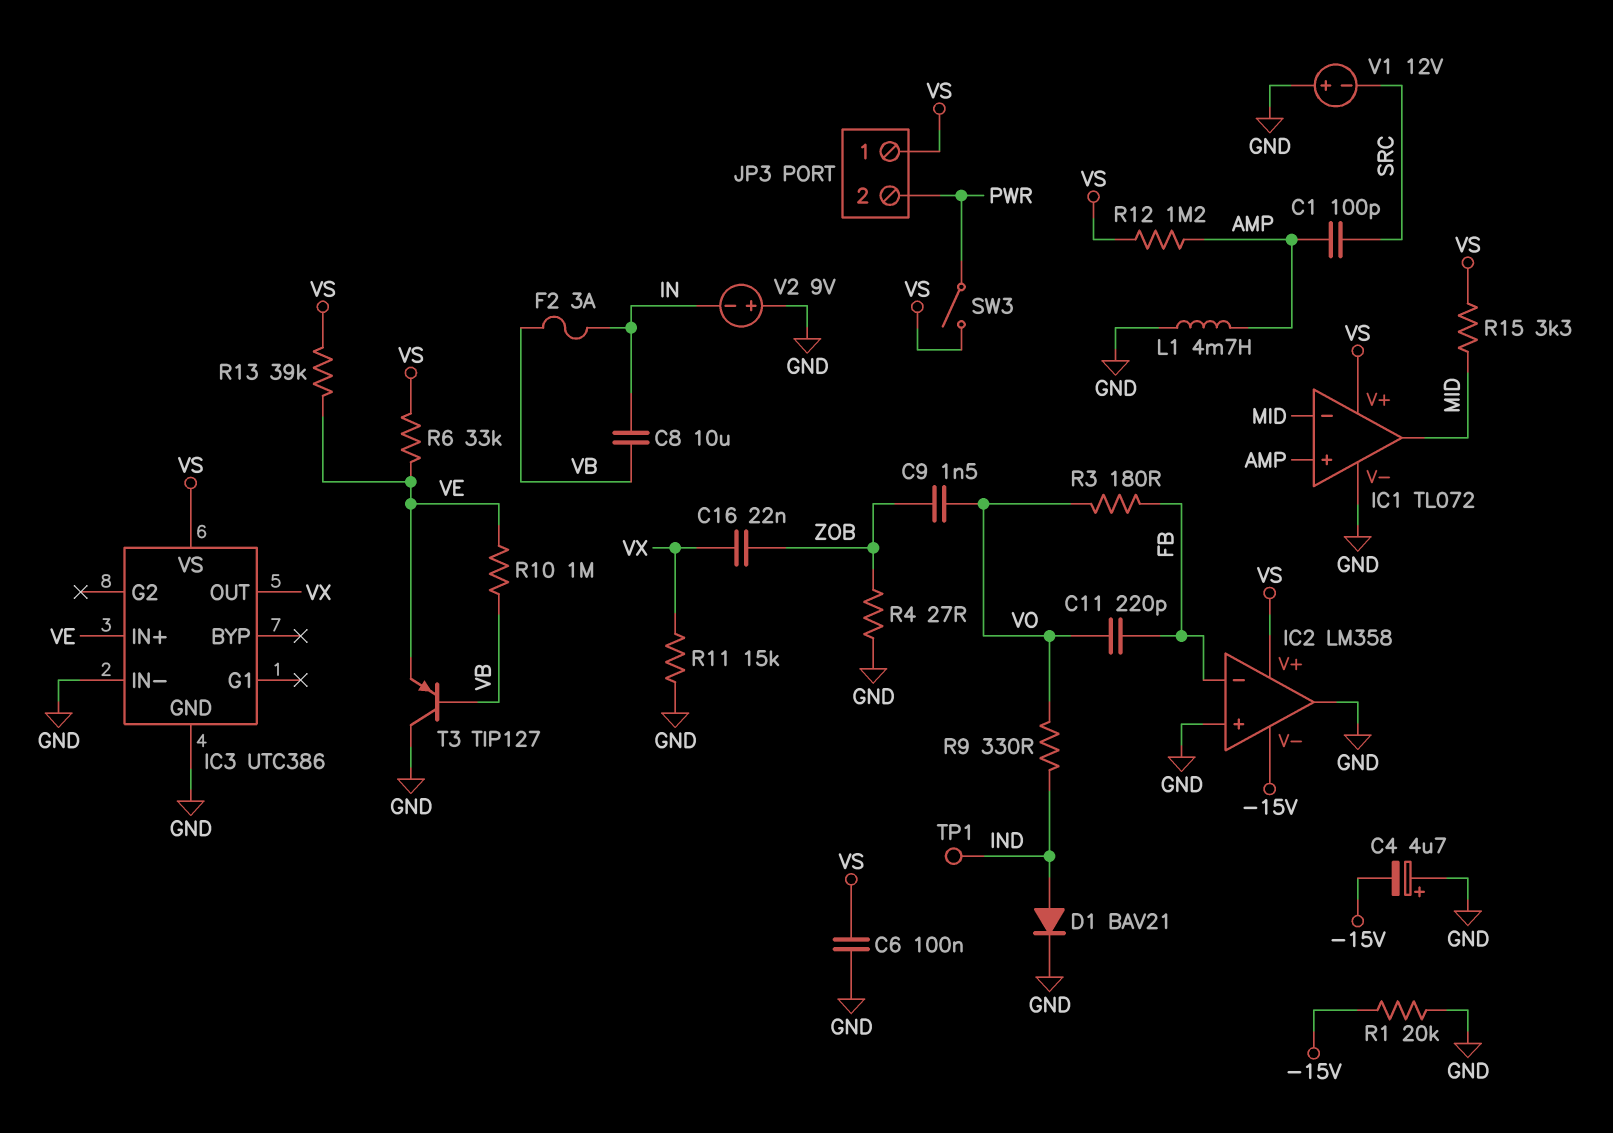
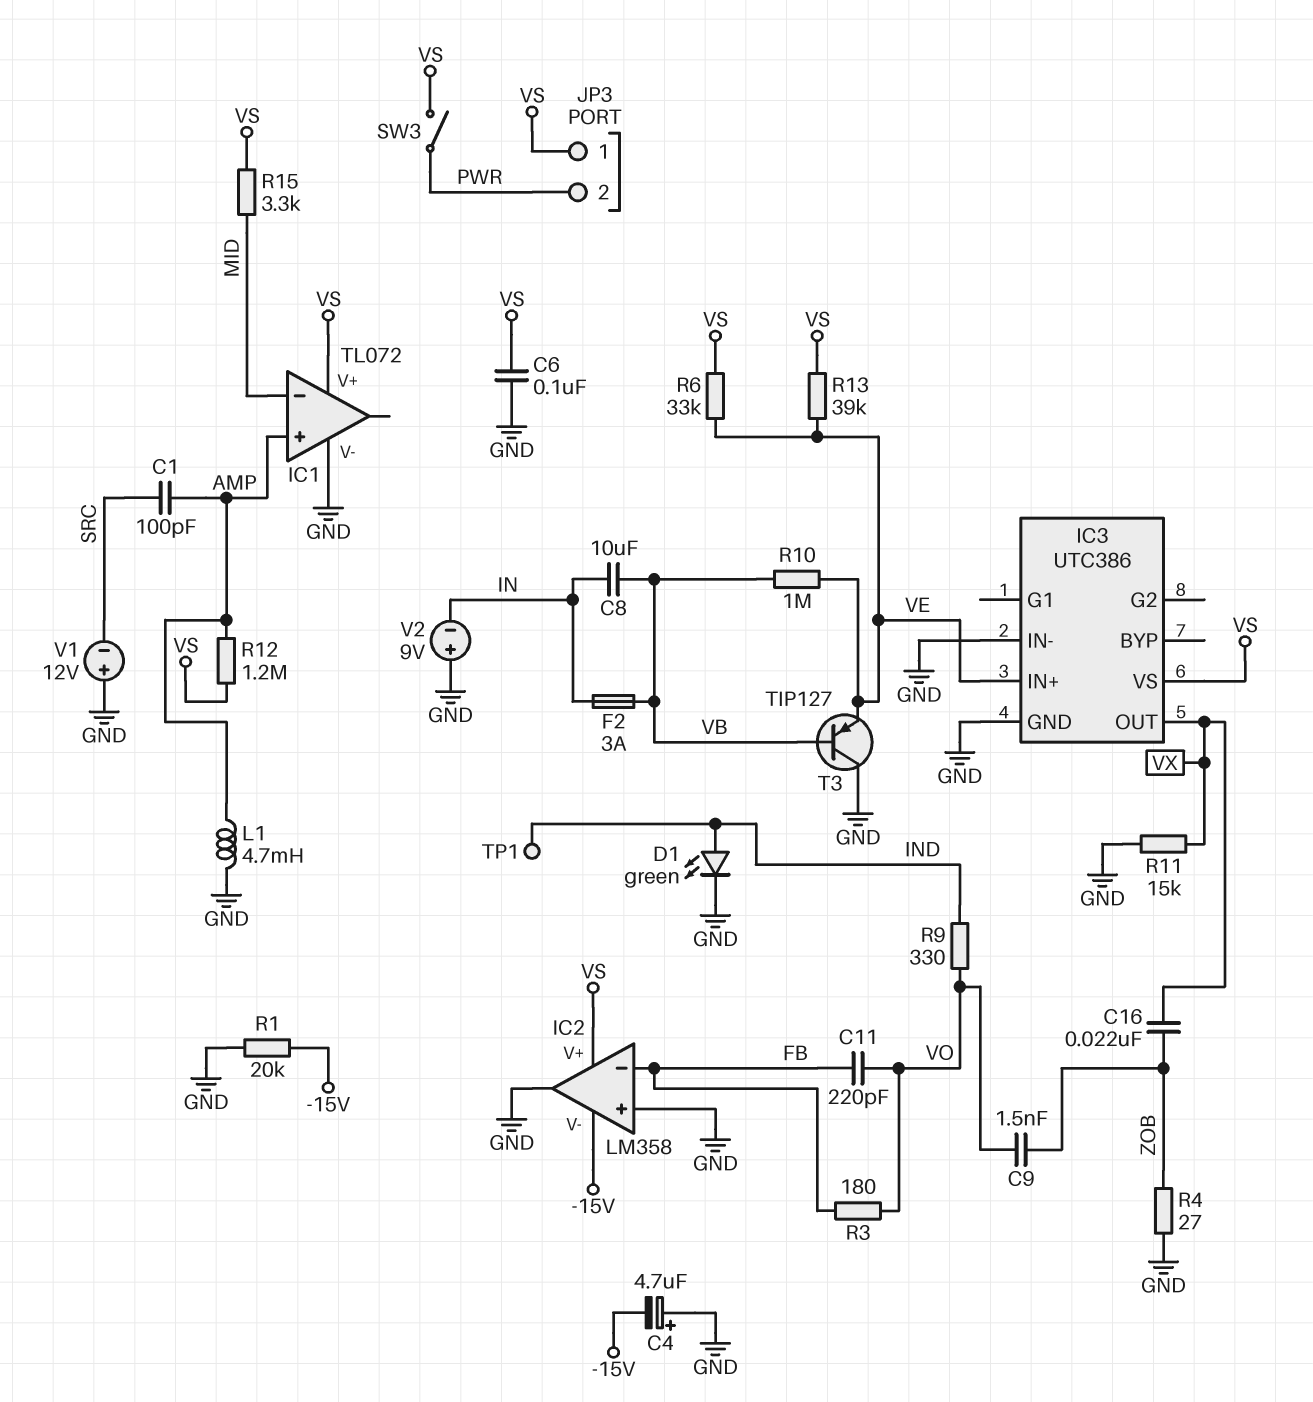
D1: diode BAV21 (A IND, K GND) -> LED green (A IND, K GND)
IC1 pin out: MID -> none

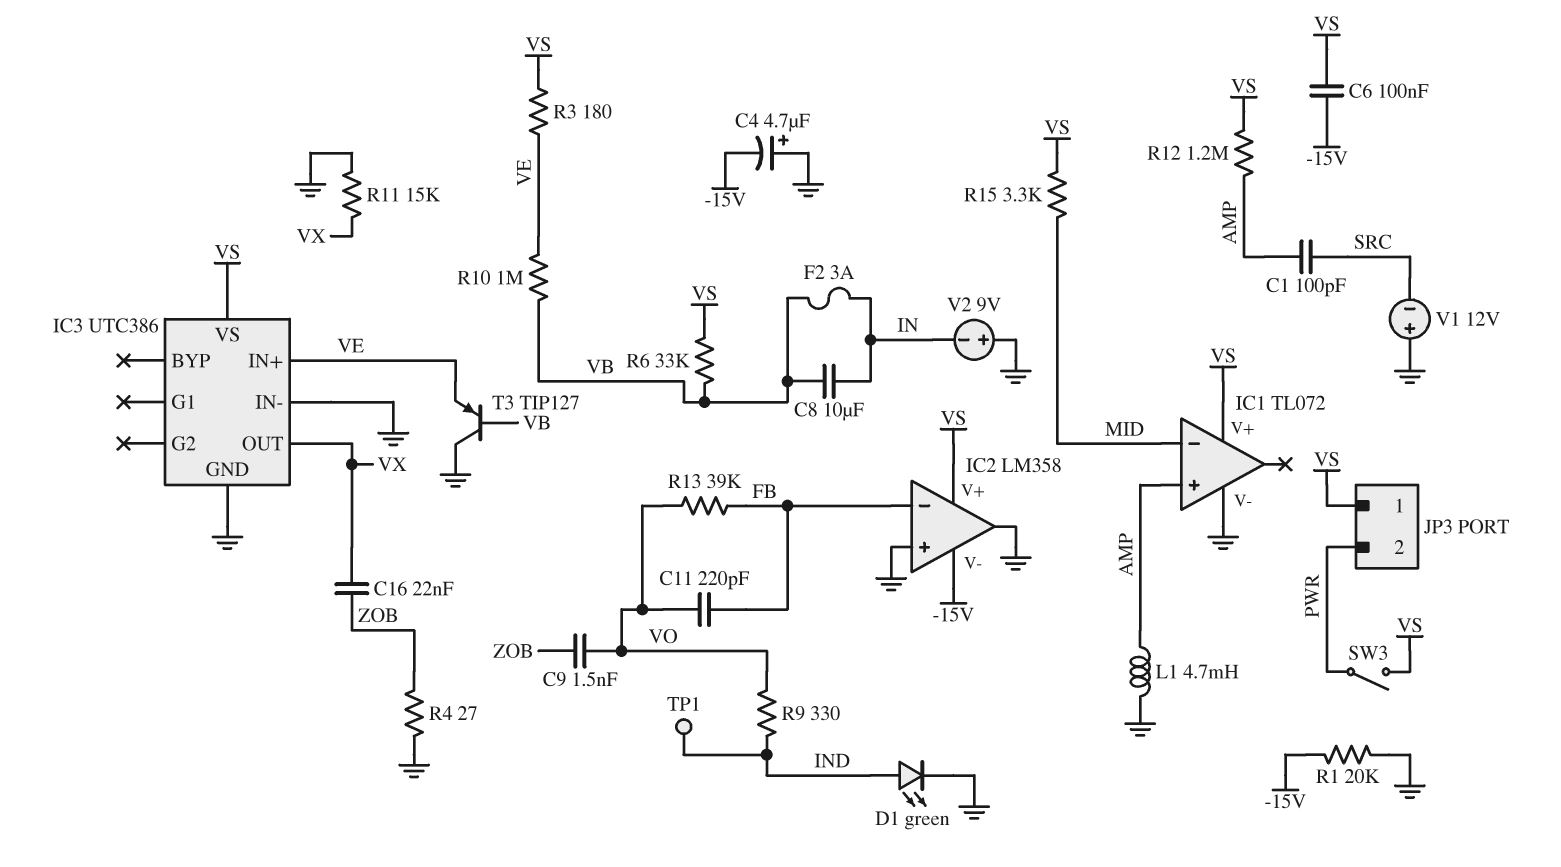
C6: 100nF (GND, VS) -> 100nF (-15V, VS)
R3: 180 (FB, VO) -> 180 (VE, VS)
R6: 33k (VE, VS) -> 33k (VB, VS)
R13: 39k (VE, VS) -> 39k (FB, VO)

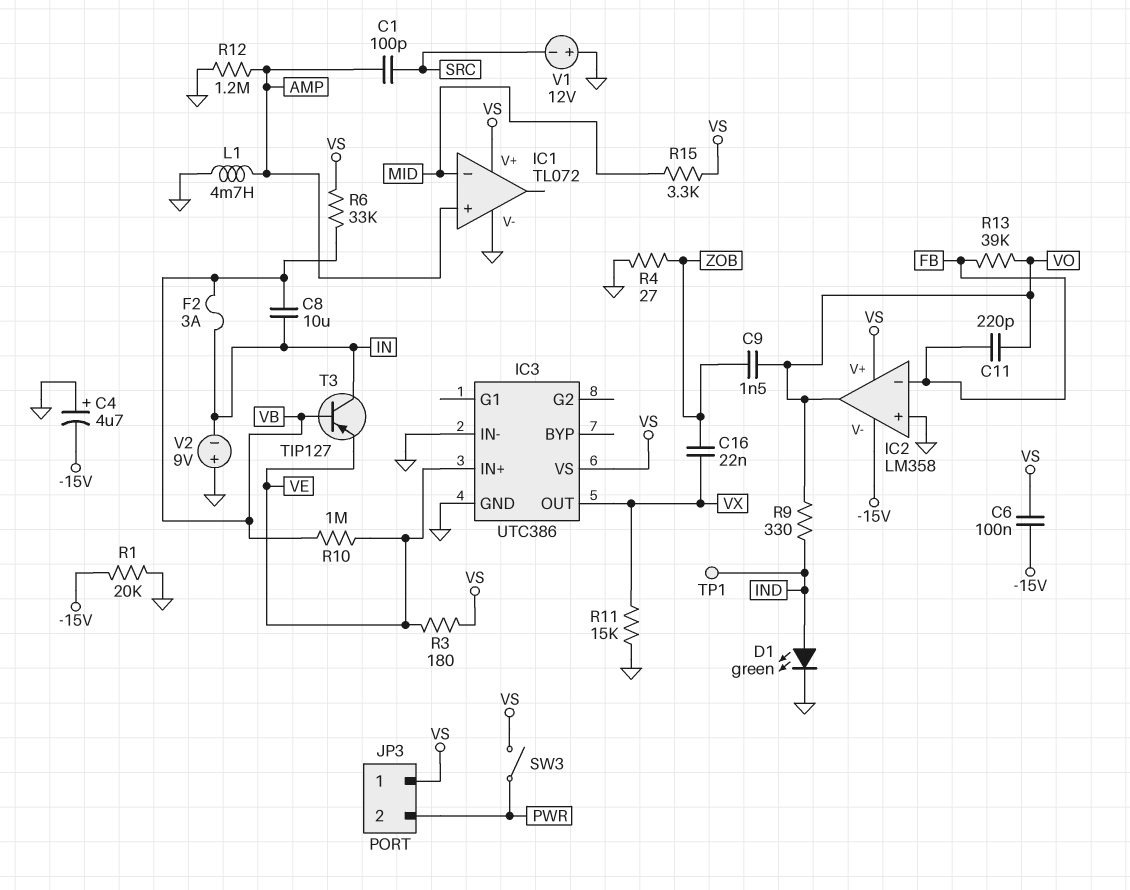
IC2 pin out: GND -> VO
R12: 1.2M (AMP, VS) -> 1.2M (AMP, GND)
T3: PNP TIP127 (B VB, C GND, E VE) -> PNP TIP127 (B VB, C IN, E VE)

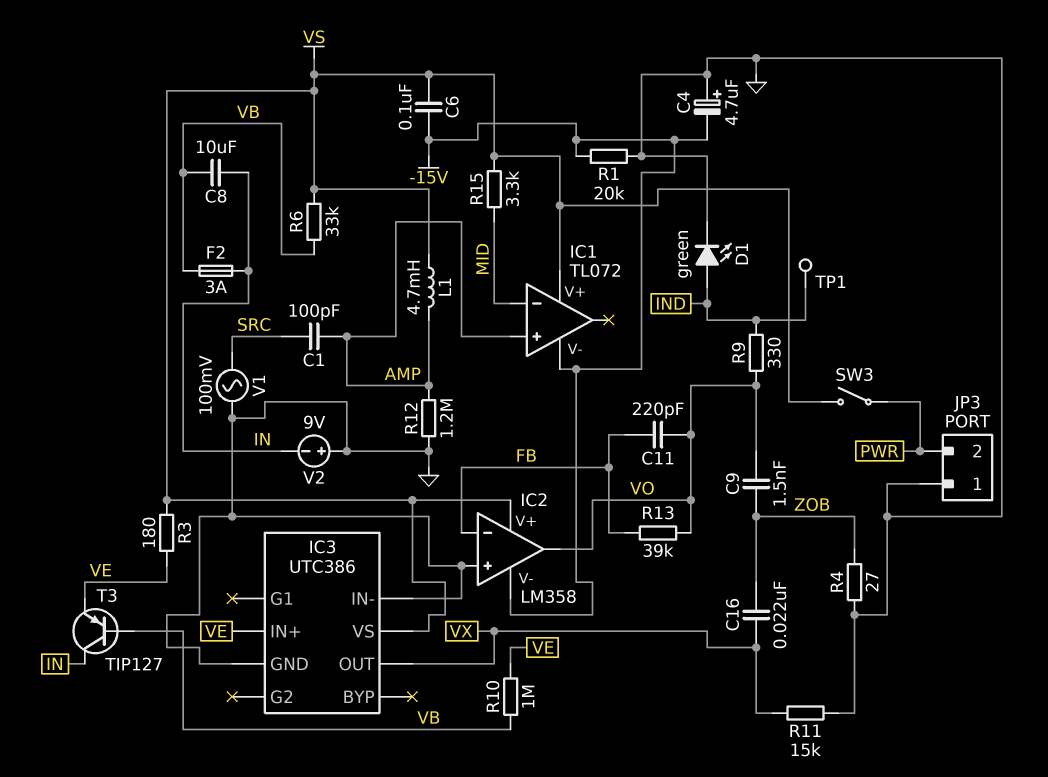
IC1 pin V-: GND -> -15V
JP3 pin 1: VS -> GND
L1: 4.7mH (AMP, GND) -> 4.7mH (AMP, VS)
V1: 12V (plus GND, minus SRC) -> AC 100mV (GND, SRC)

